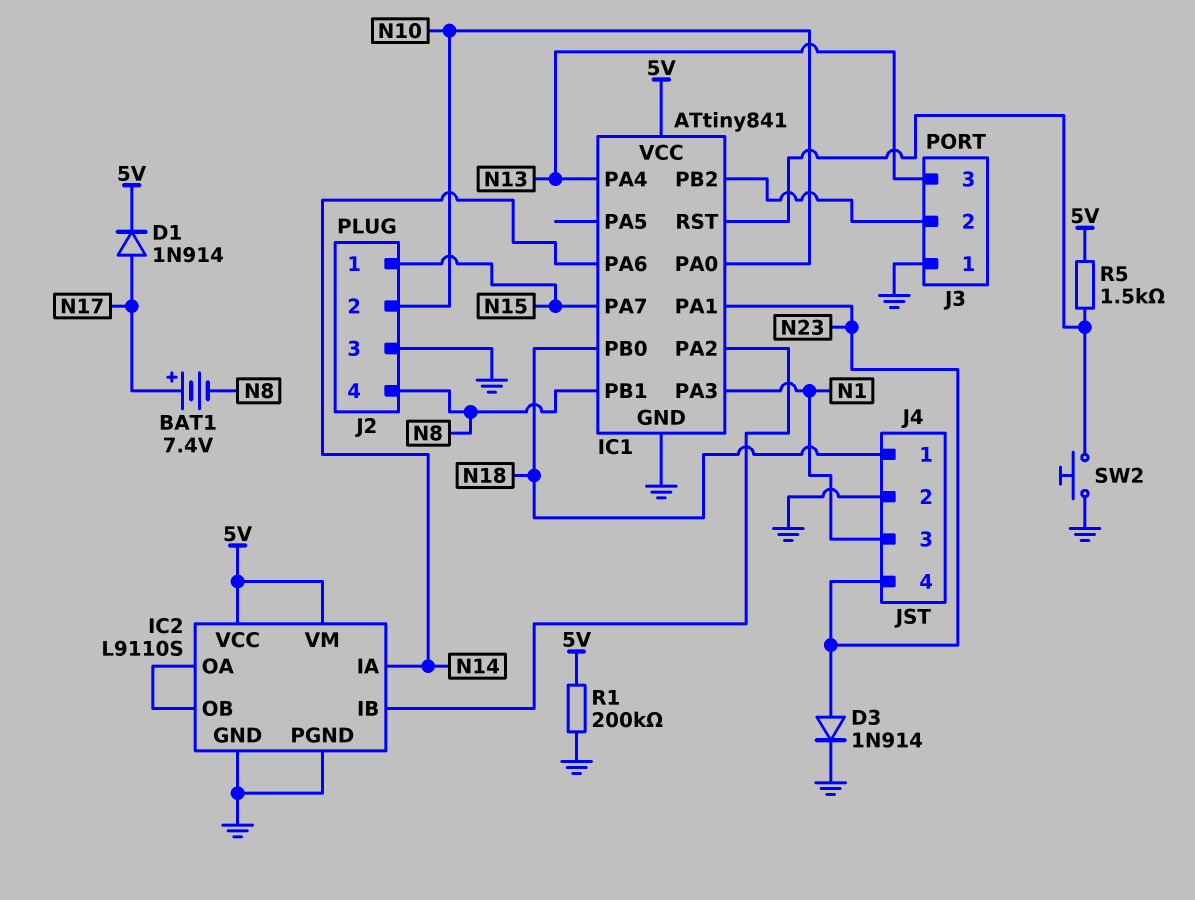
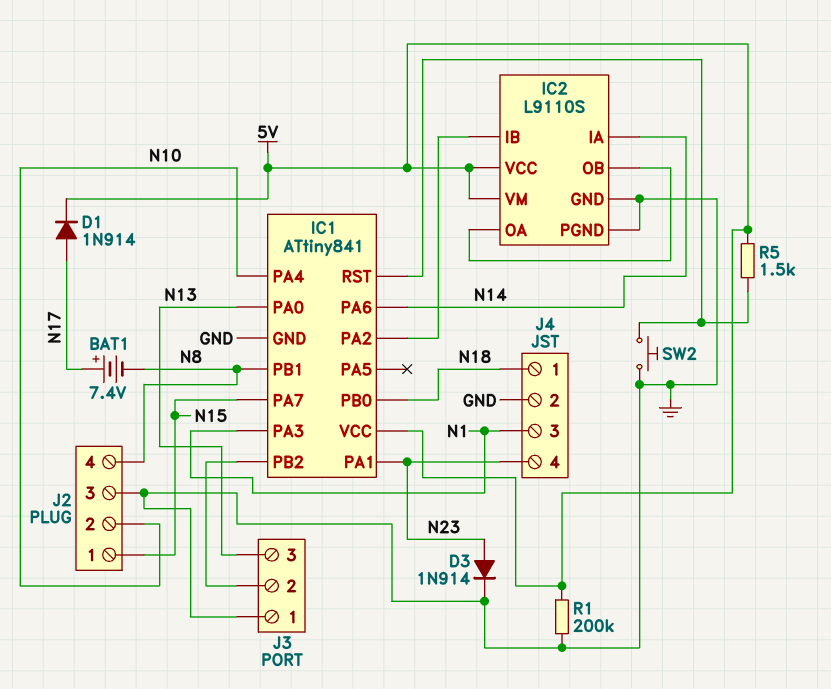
IC1 pin PA0: N10 -> N13
IC1 pin PA4: N13 -> N10

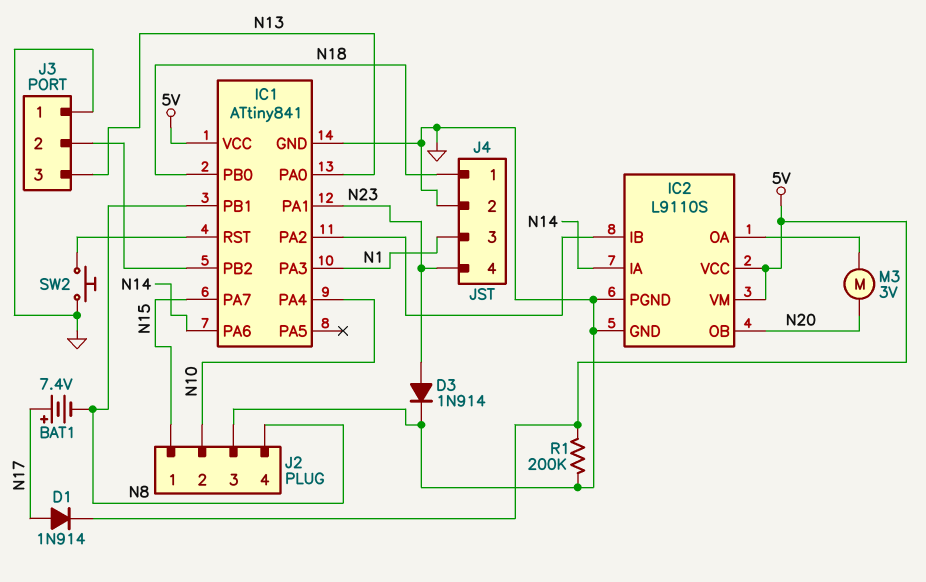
IC2 pin OB: IC2/OA -> N20
M3: none -> motor 3V (IC2/OA, N20)
R5: 1.5k (5V, IC1/RST) -> none

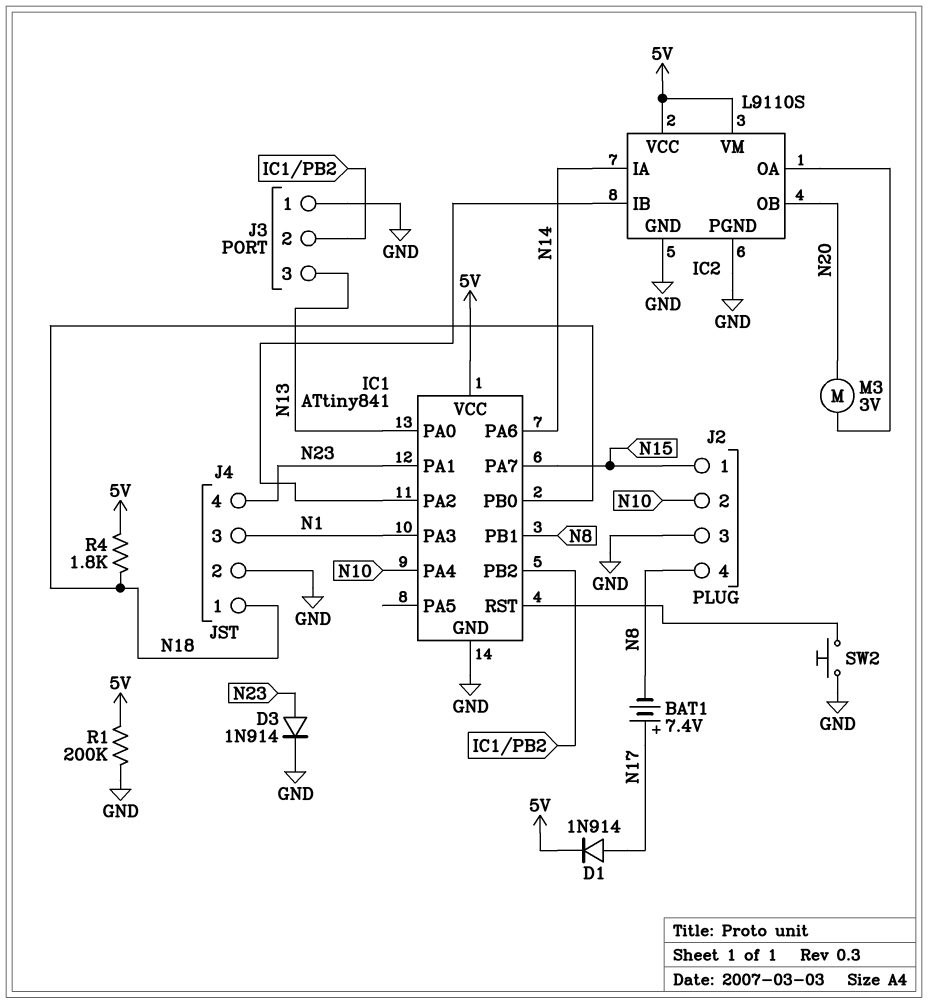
R4: none -> 1.8k (5V, N18)

